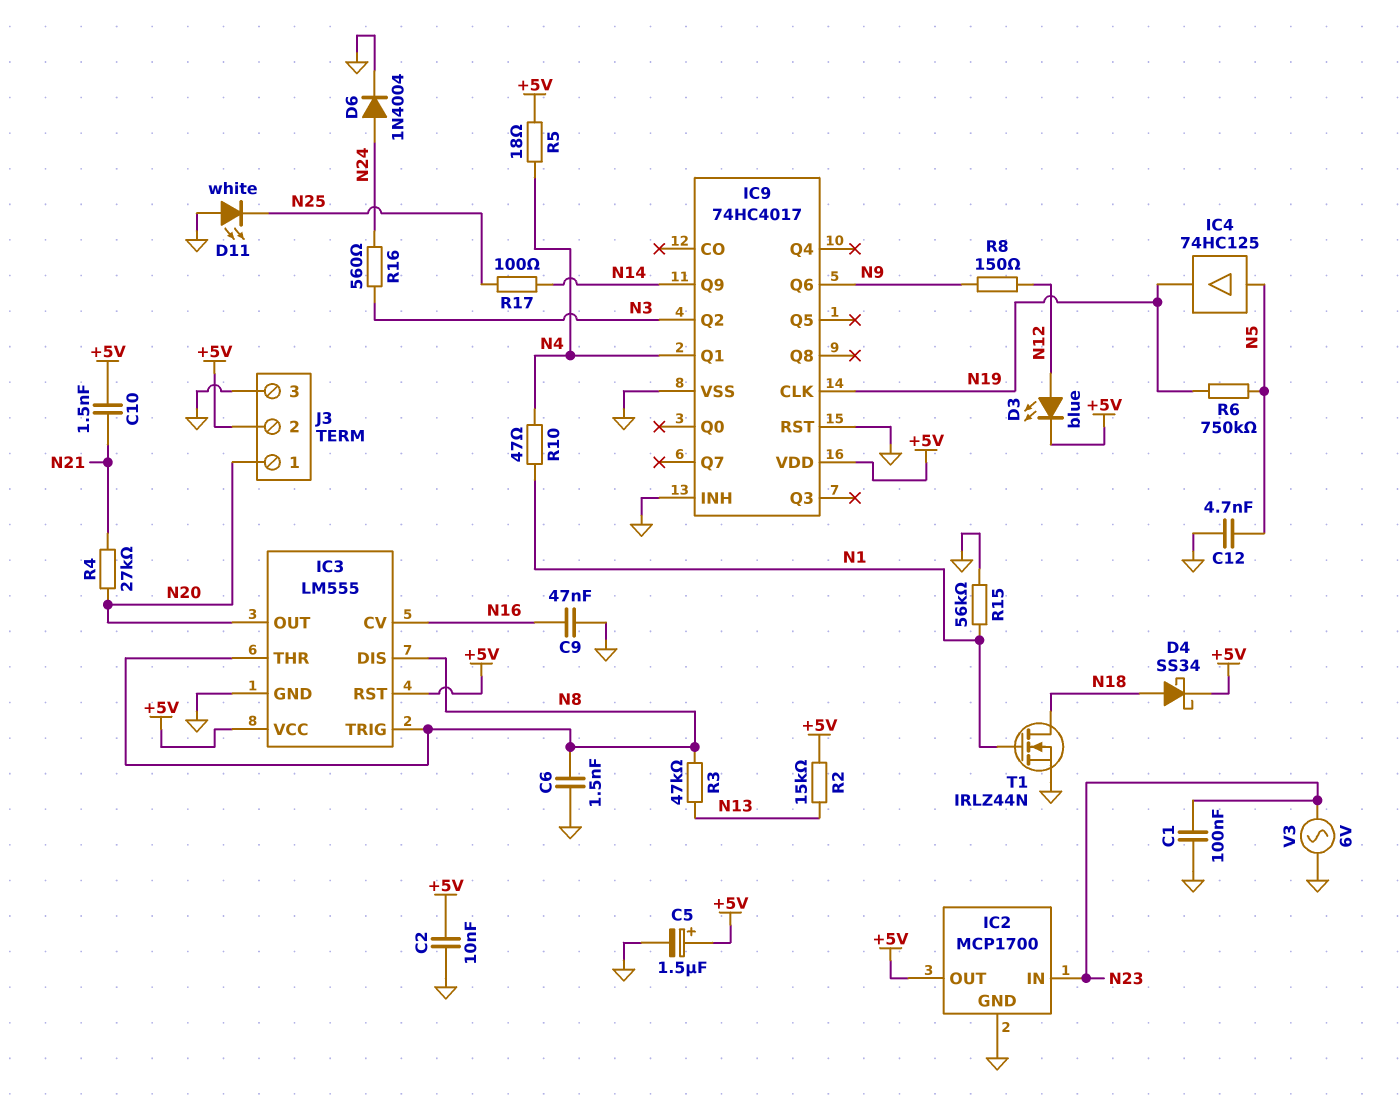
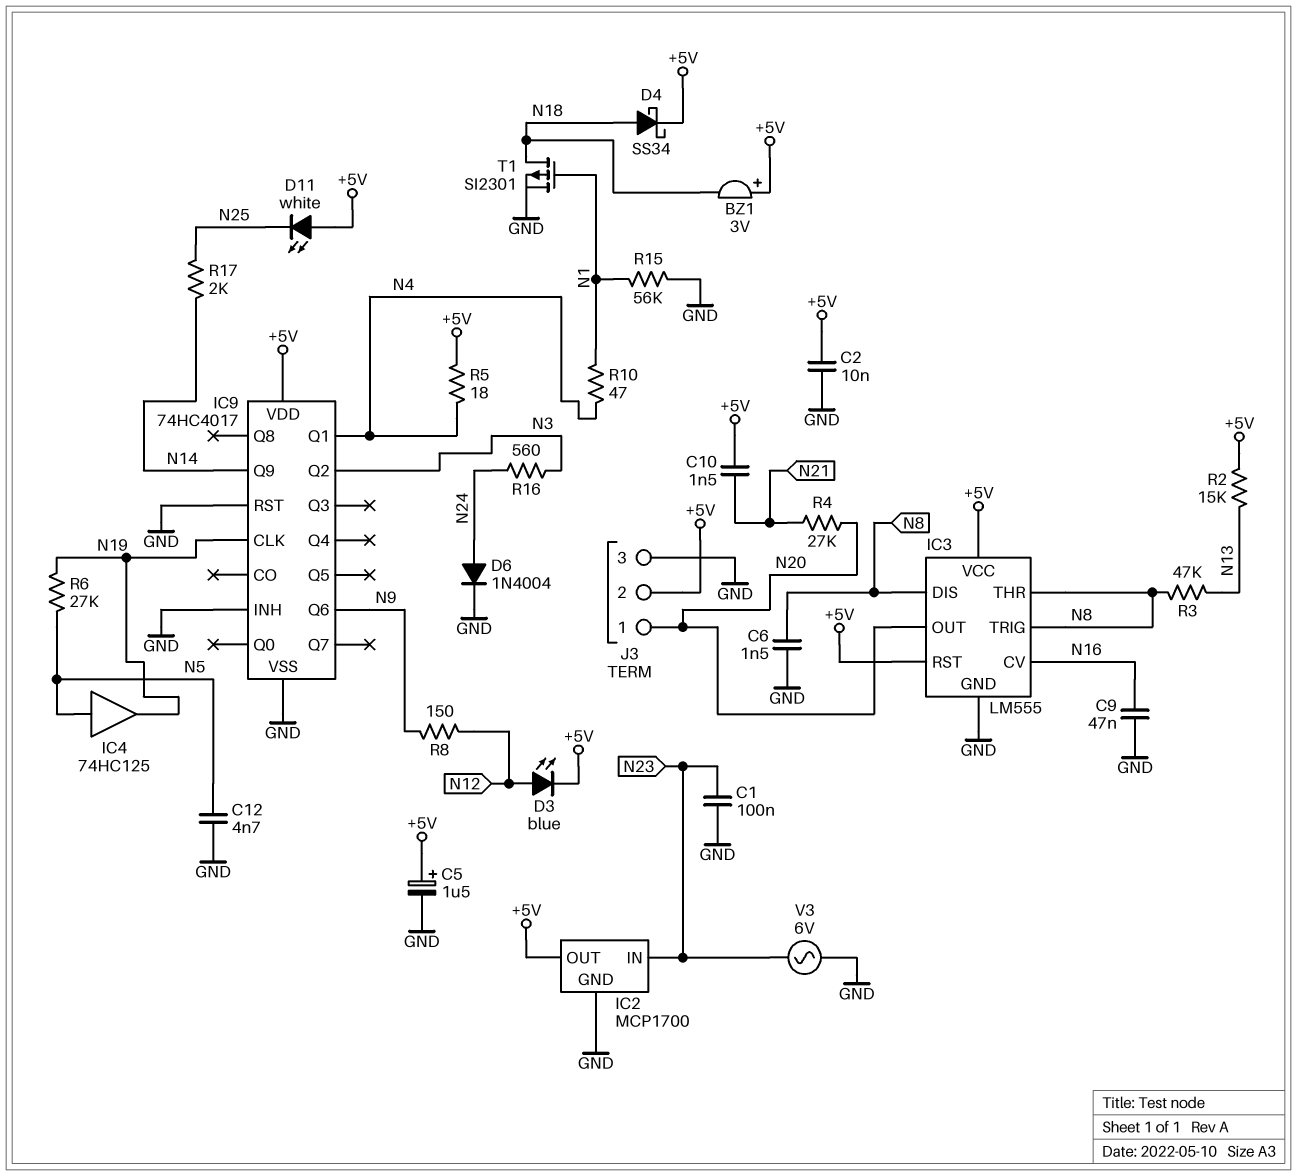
BZ1: none -> buzzer 3V (plus +5V, minus N18)
D11: LED white (A GND, K N25) -> LED white (A +5V, K N25)
R6: 750k (N5, N19) -> 27k (N5, N19)
R17: 100 (N14, N25) -> 2k (N14, N25)
T1: NMOS IRLZ44N (G N1, D N18, S GND) -> PMOS SI2301 (G N1, D N18, S GND)

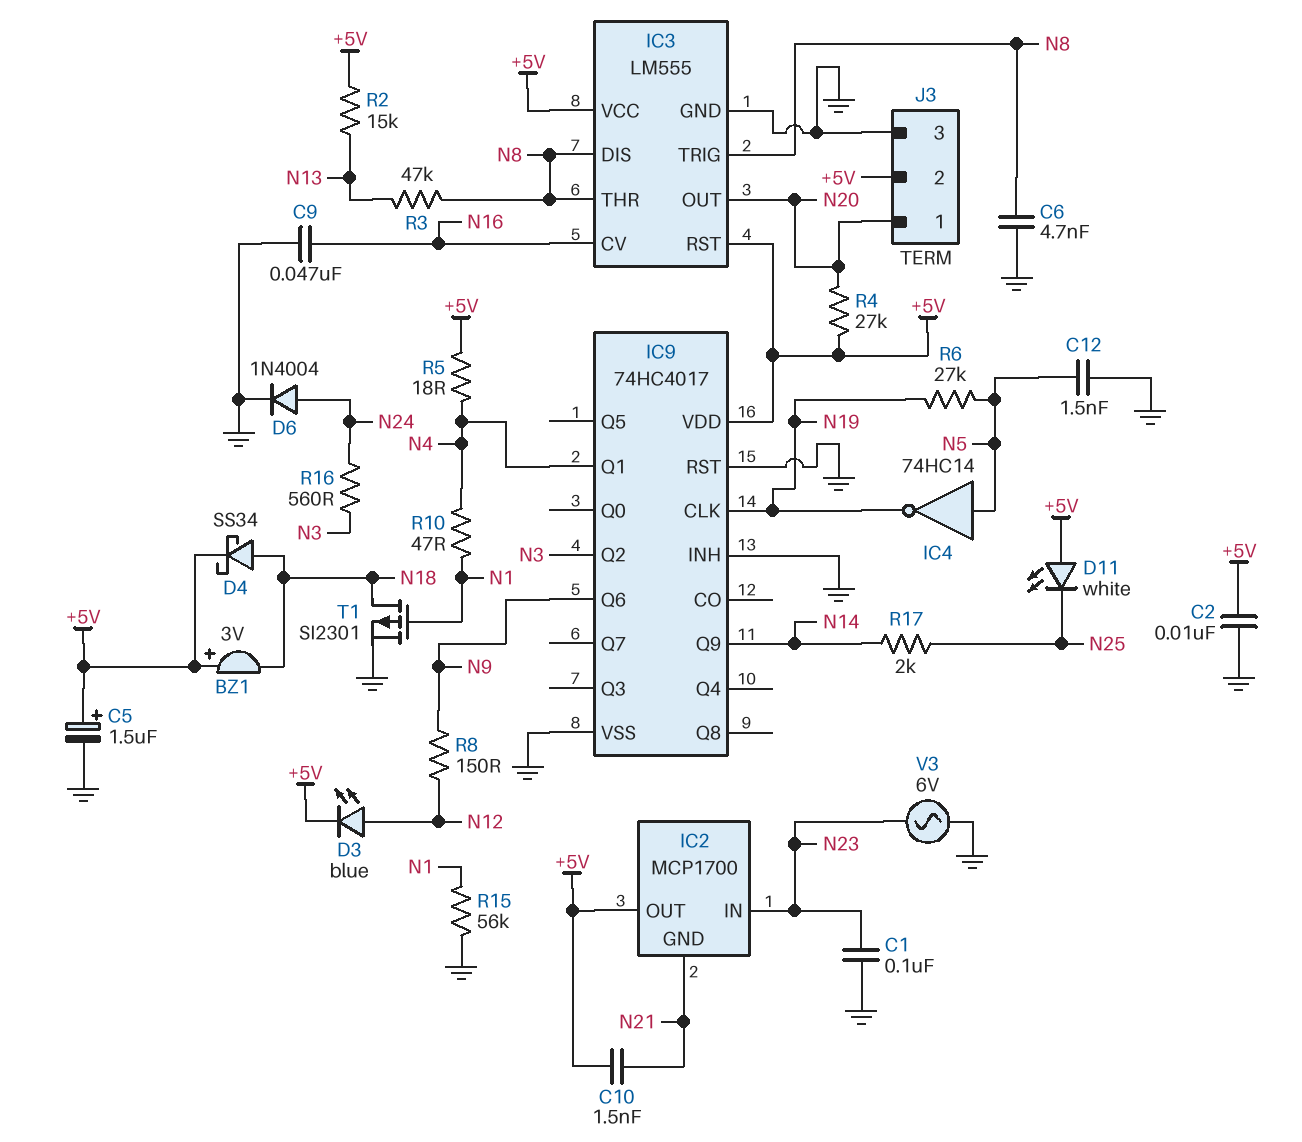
C6: 1.5nF (GND, N8) -> 4.7nF (GND, N8)
C12: 4.7nF (GND, N5) -> 1.5nF (GND, N5)
IC2 pin GND: GND -> N21
IC4: buffer 74HC125 (in N5, out N19) -> NOT 74HC14 (in N5, out N19)
R4: 27k (N20, N21) -> 27k (+5V, N20)

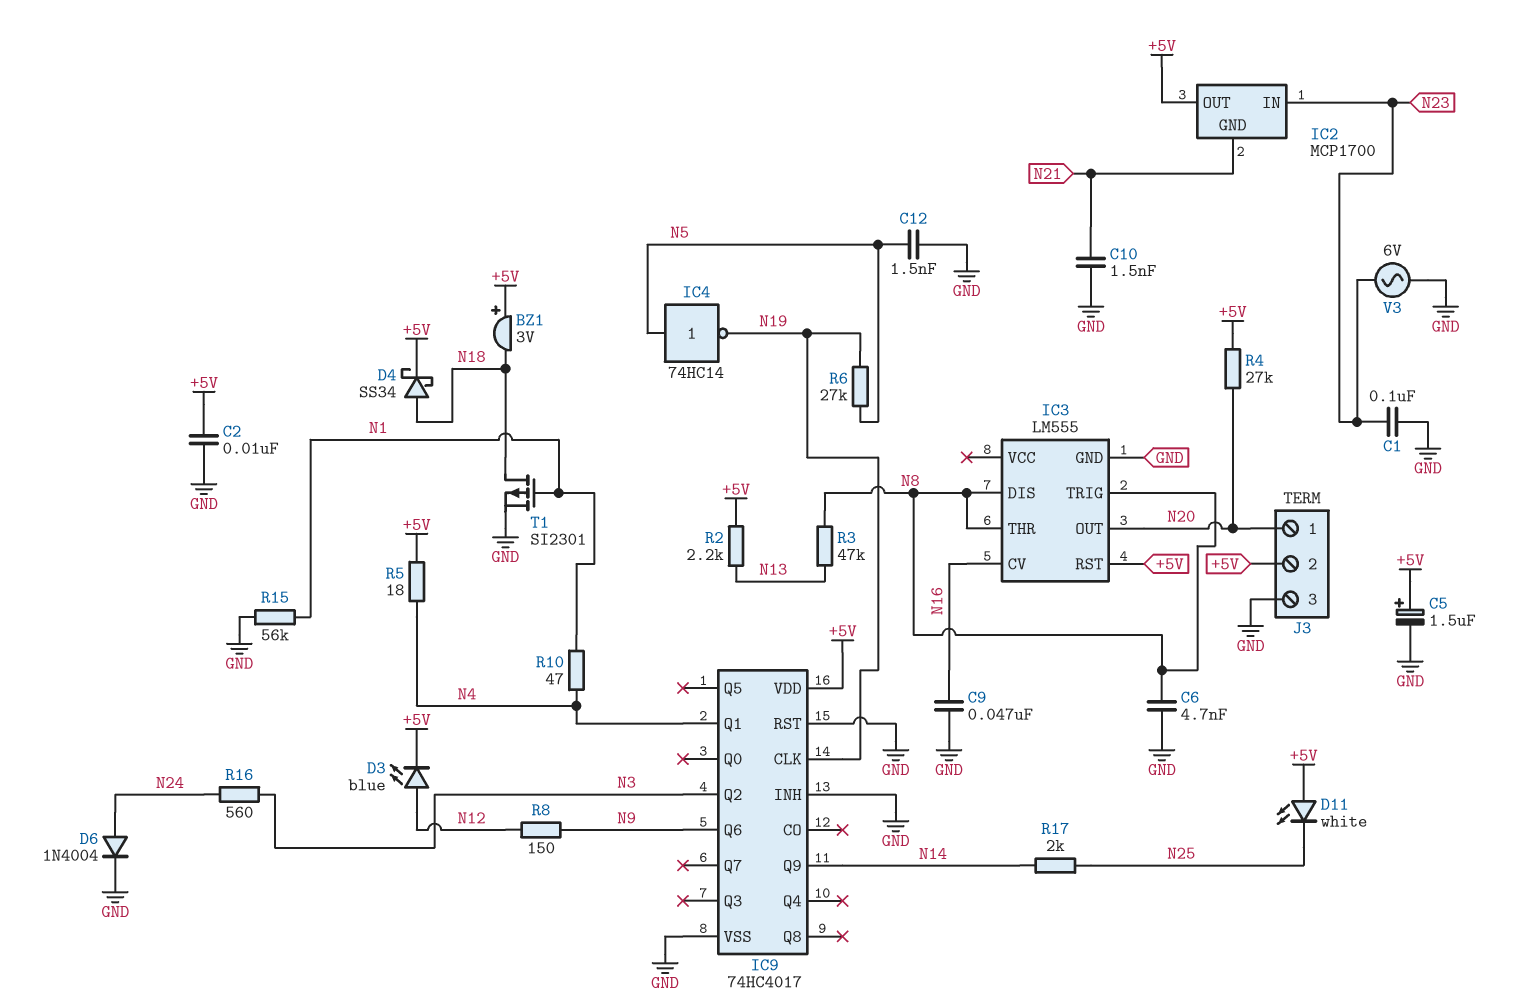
C10: 1.5nF (+5V, N21) -> 1.5nF (GND, N21)
IC3 pin VCC: +5V -> none
R2: 15k (+5V, N13) -> 2.2k (+5V, N13)

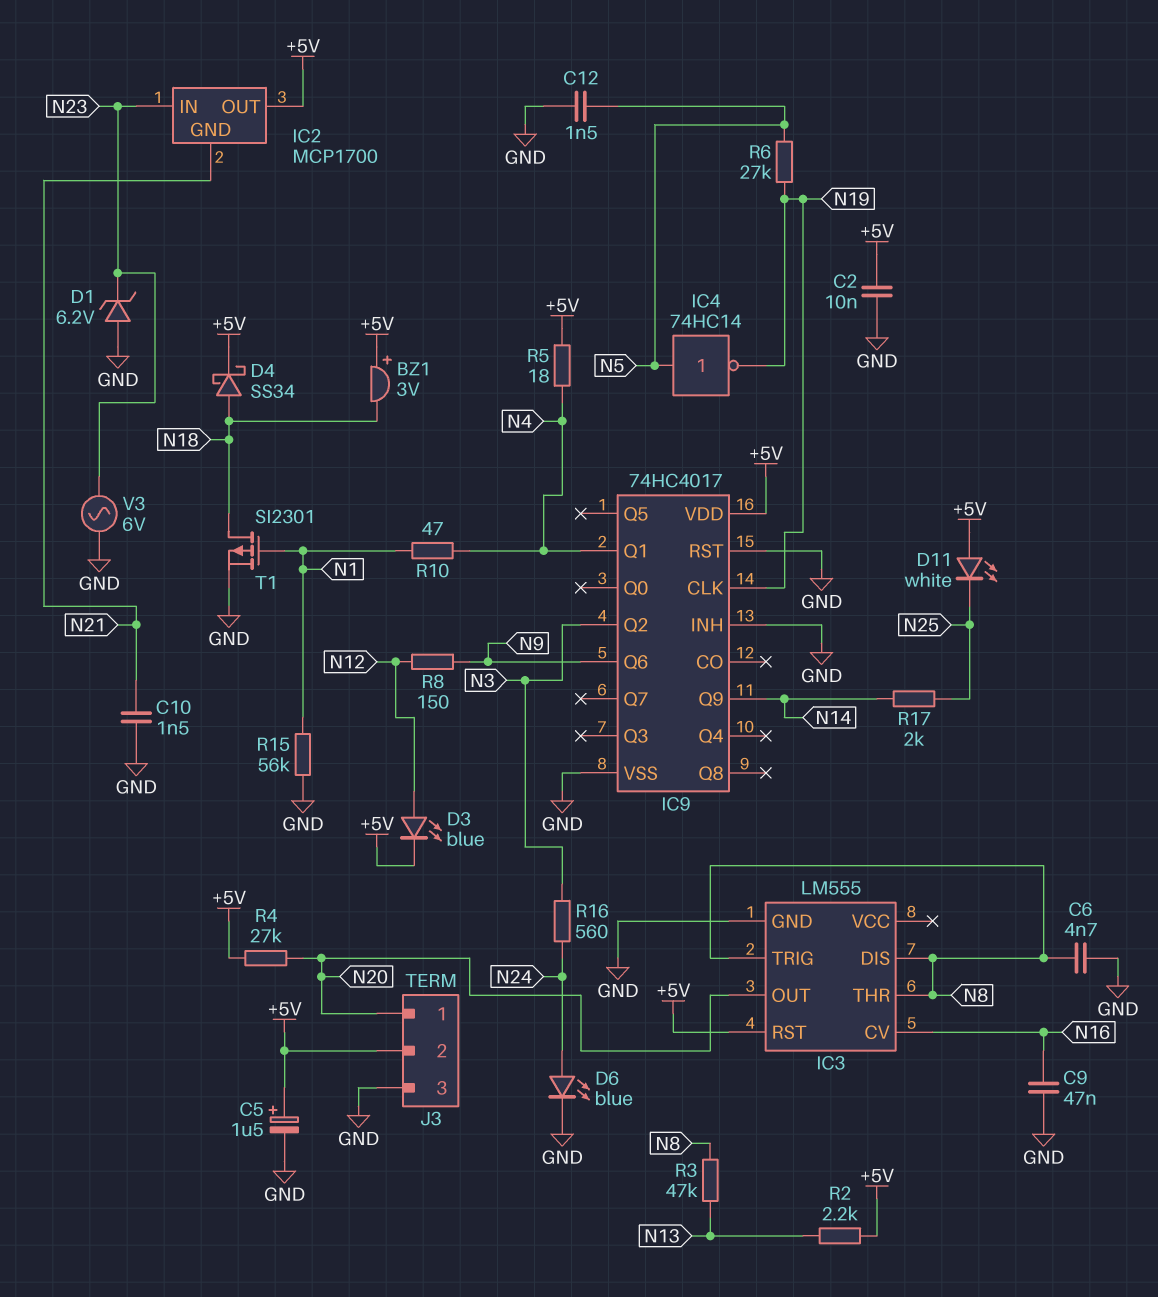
C1: 100nF (GND, N23) -> none
D1: none -> zener 6.2V (A GND, K N23)
D6: diode 1N4004 (A N24, K GND) -> LED blue (A N24, K GND)

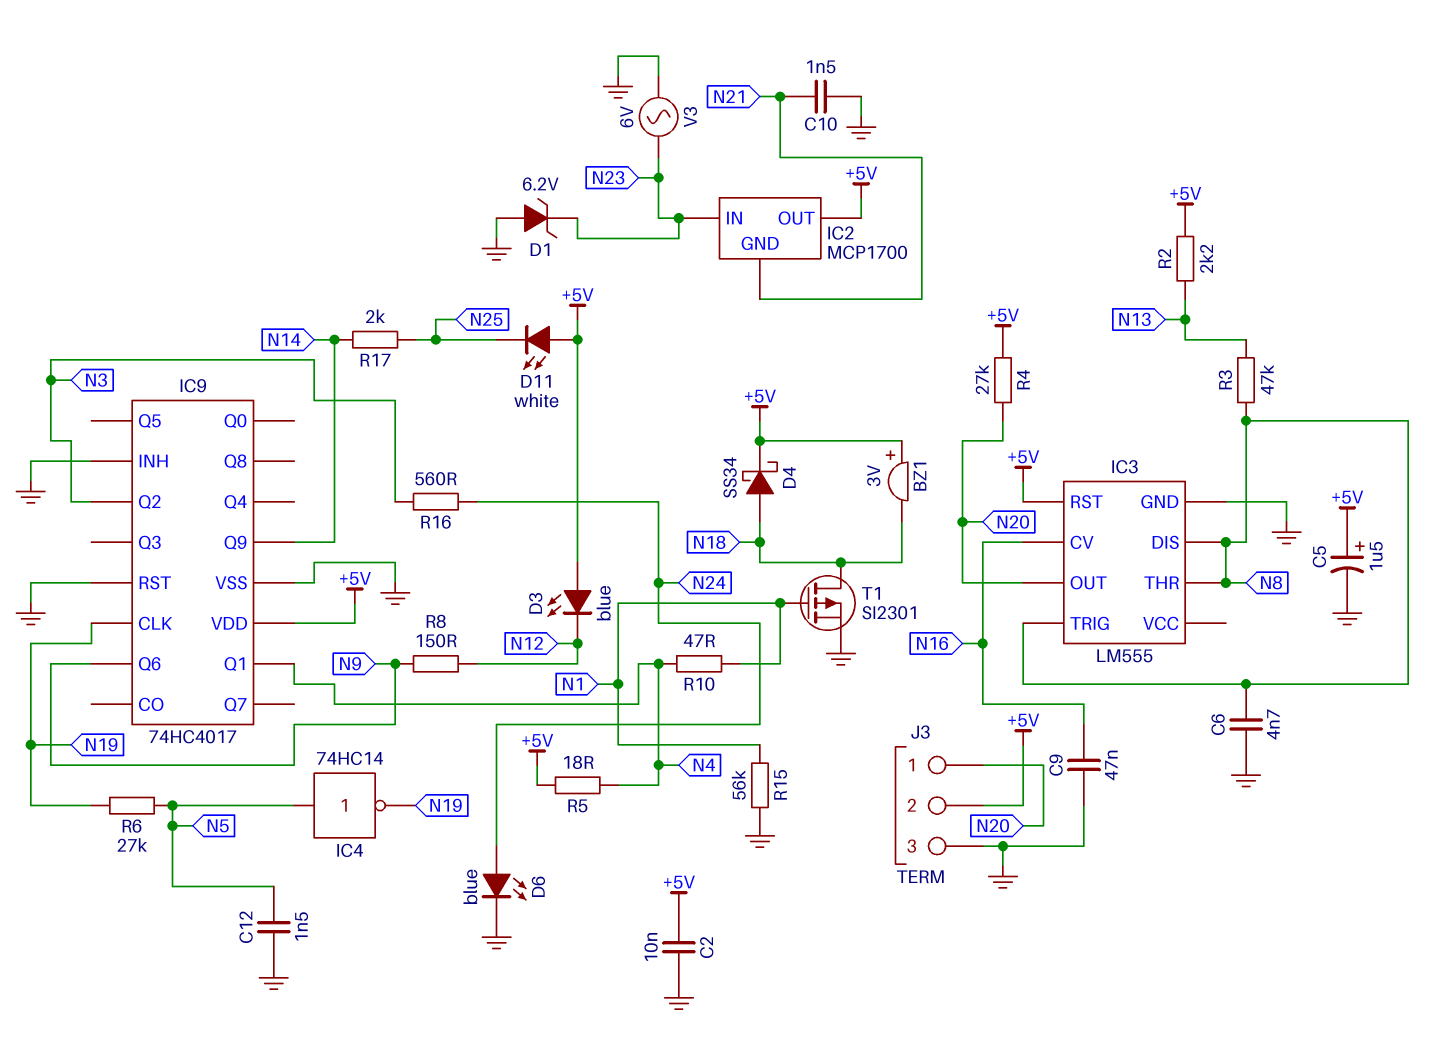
D3: LED blue (A N12, K +5V) -> LED blue (A +5V, K N12)

